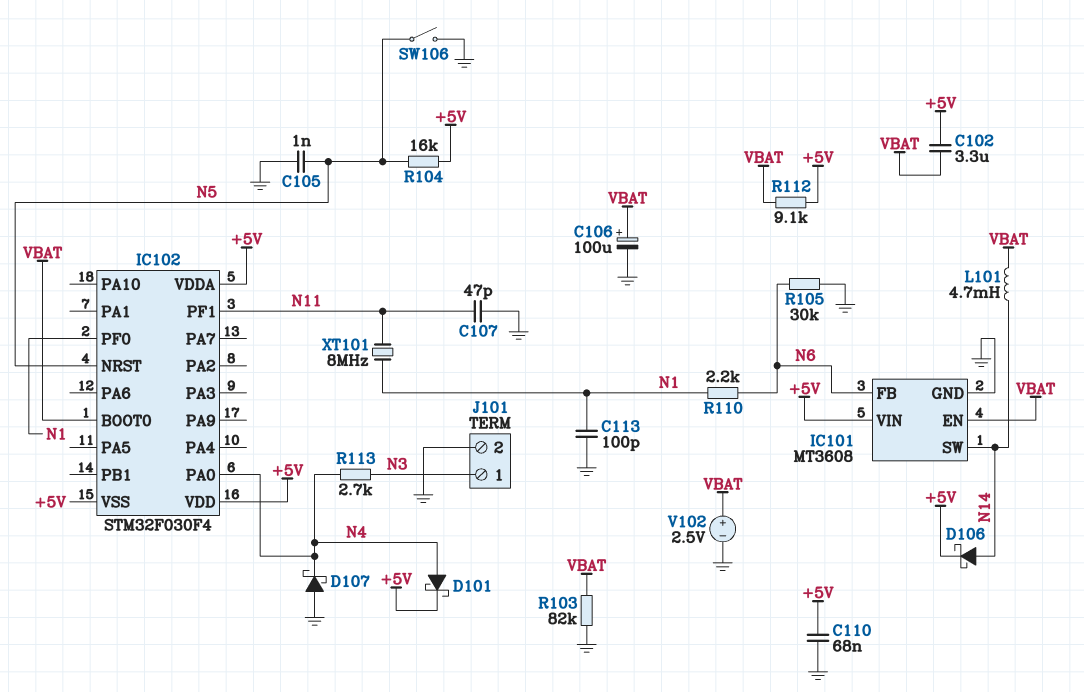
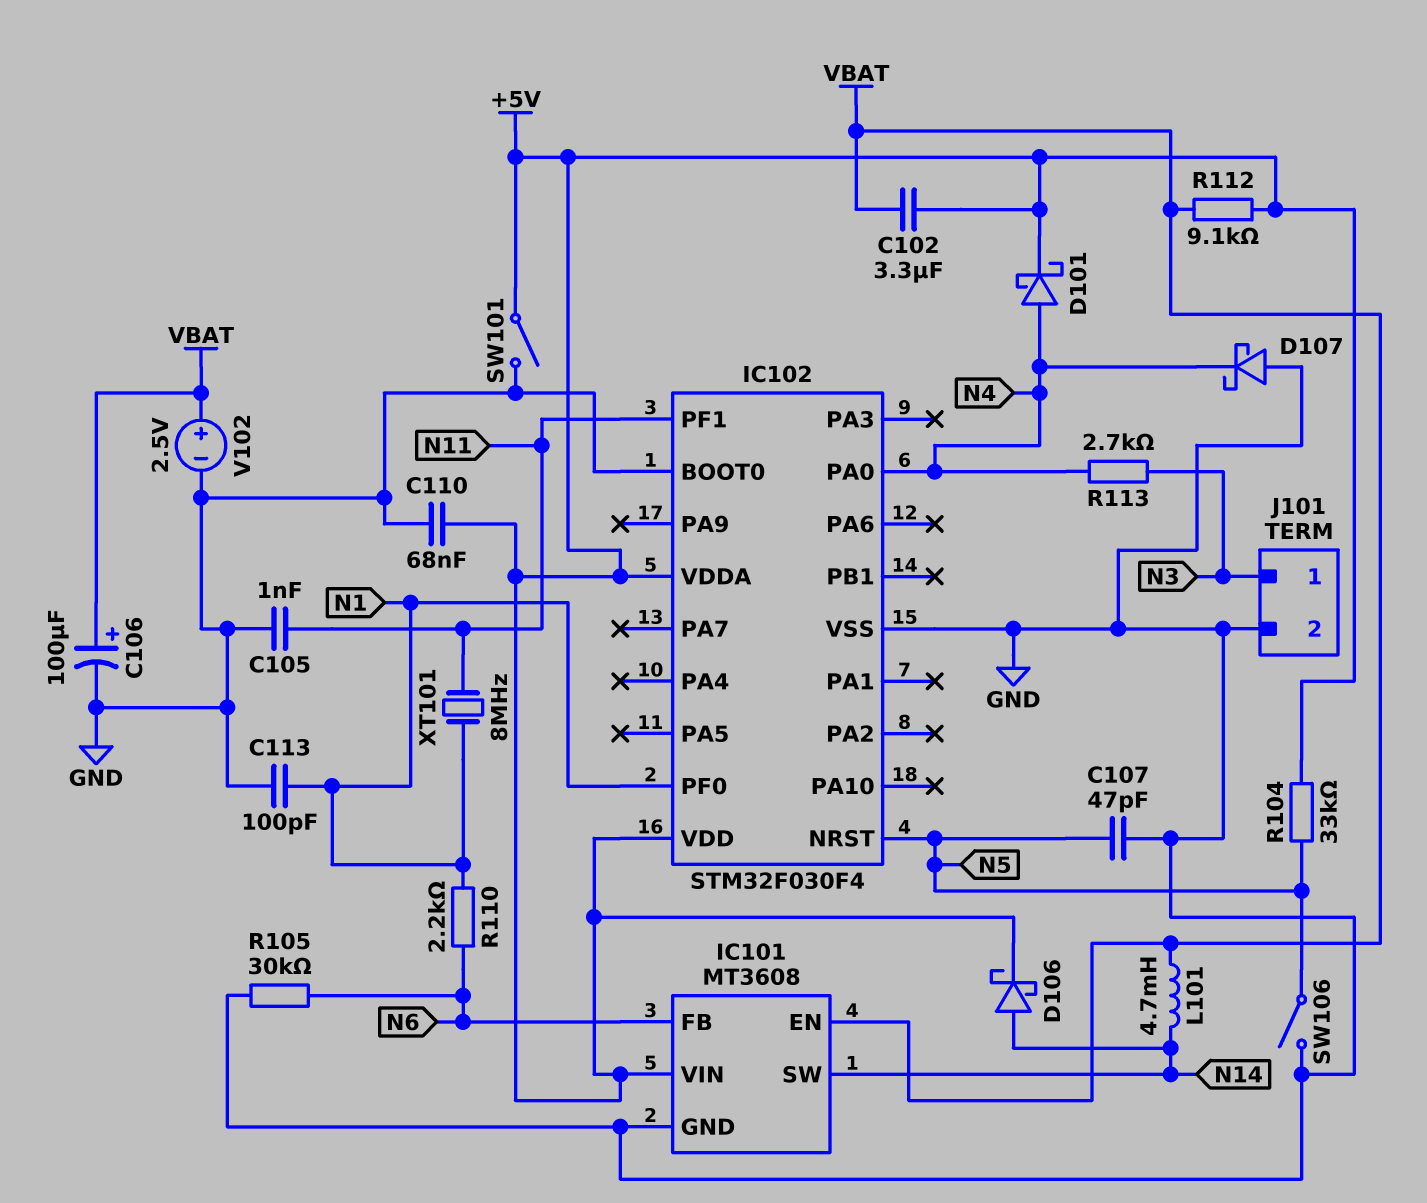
C105: 1nF (GND, N5) -> 1nF (GND, N11)
C107: 47pF (GND, N11) -> 47pF (GND, N5)
IC102 pin BOOT0: VBAT -> GND
IC102 pin VSS: +5V -> GND
R103: 82k (GND, VBAT) -> none
R104: 16k (+5V, N5) -> 33k (+5V, N5)
SW101: none -> switch (+5V, GND)

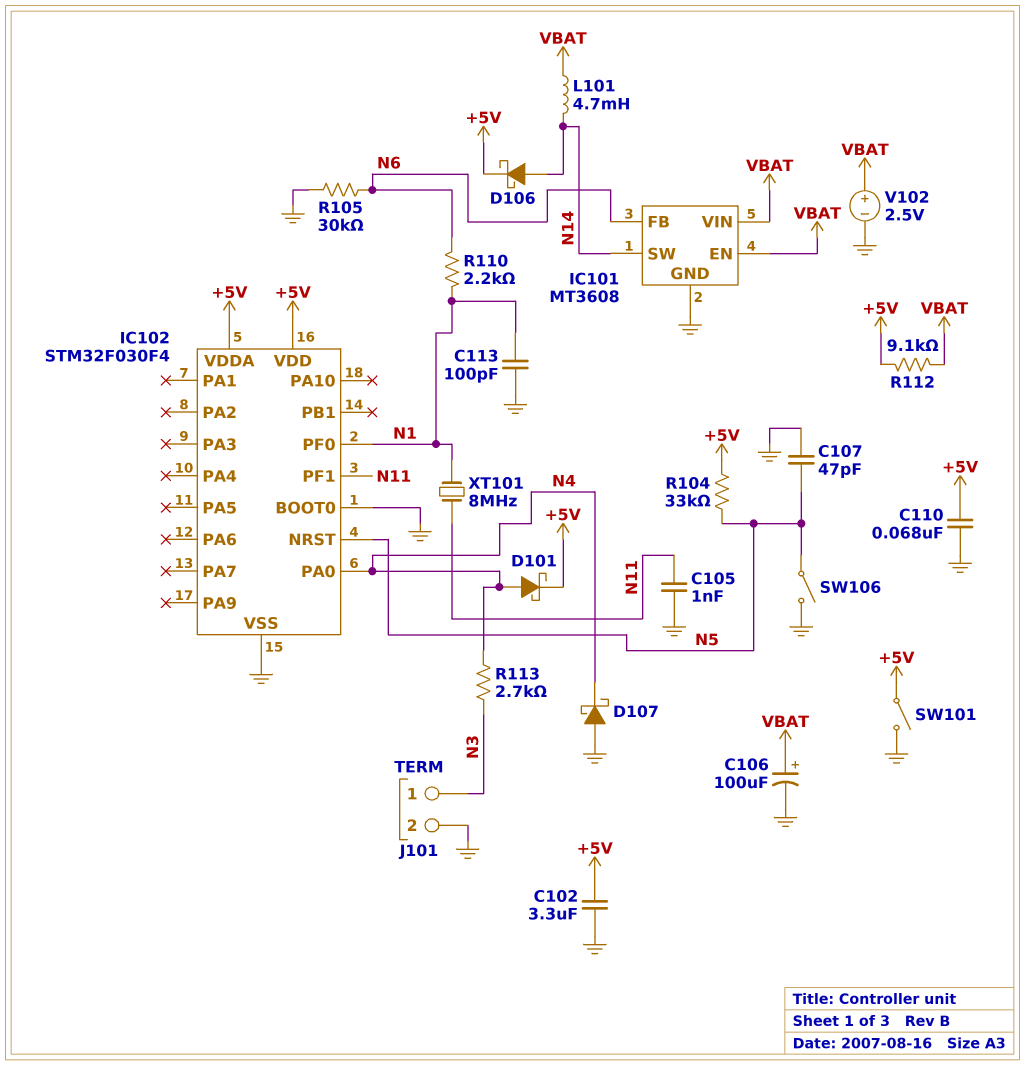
C102: 3.3uF (+5V, VBAT) -> 3.3uF (+5V, GND)
IC101 pin VIN: +5V -> VBAT

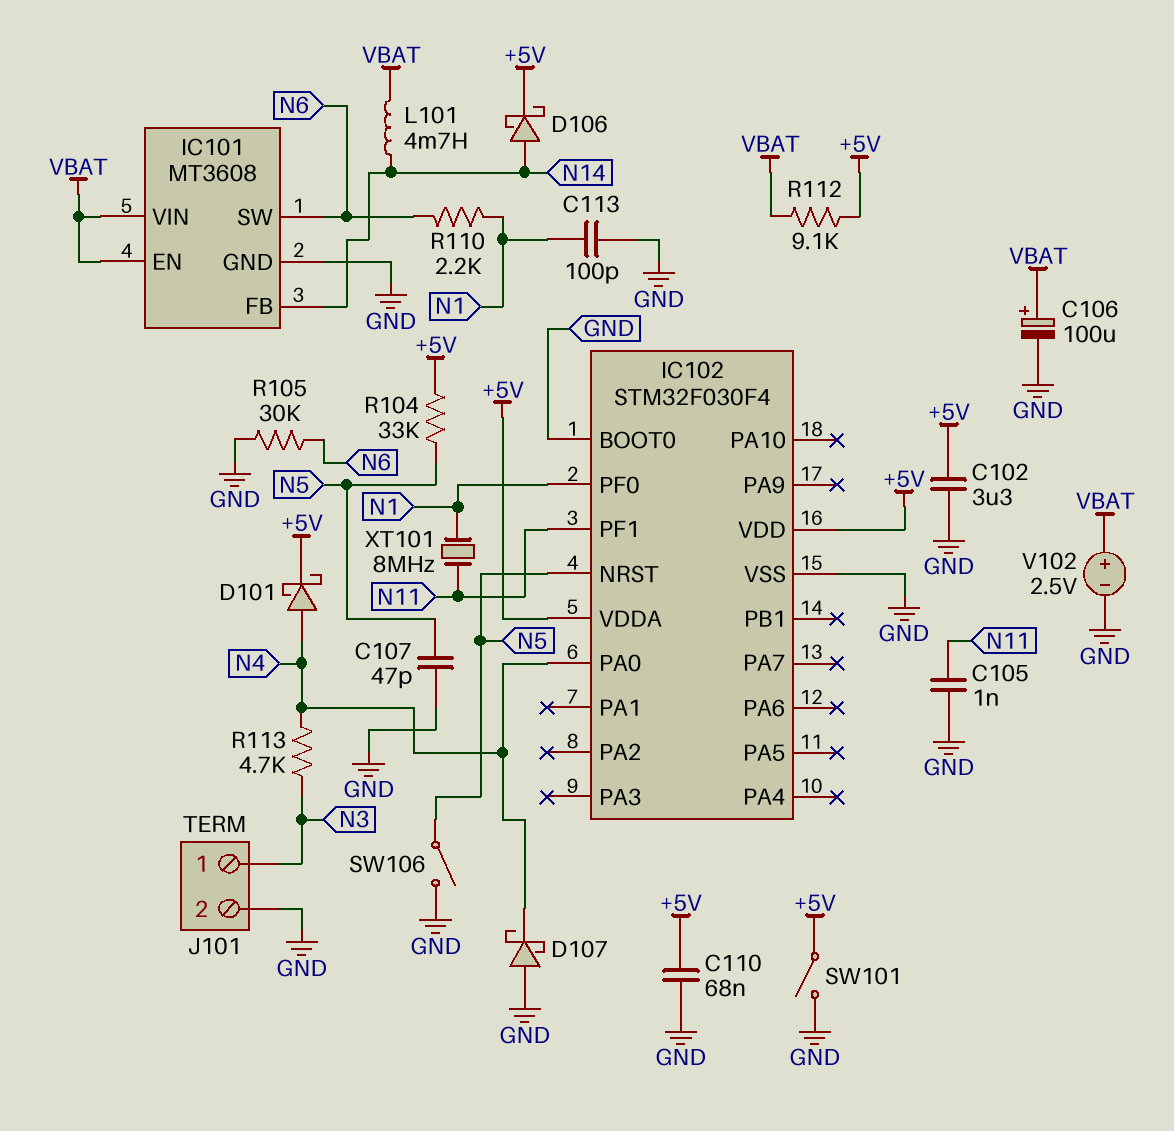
IC101 pin FB: N6 -> N14
IC101 pin SW: N14 -> N6
R113: 2.7k (N3, N4) -> 4.7k (N3, N4)

